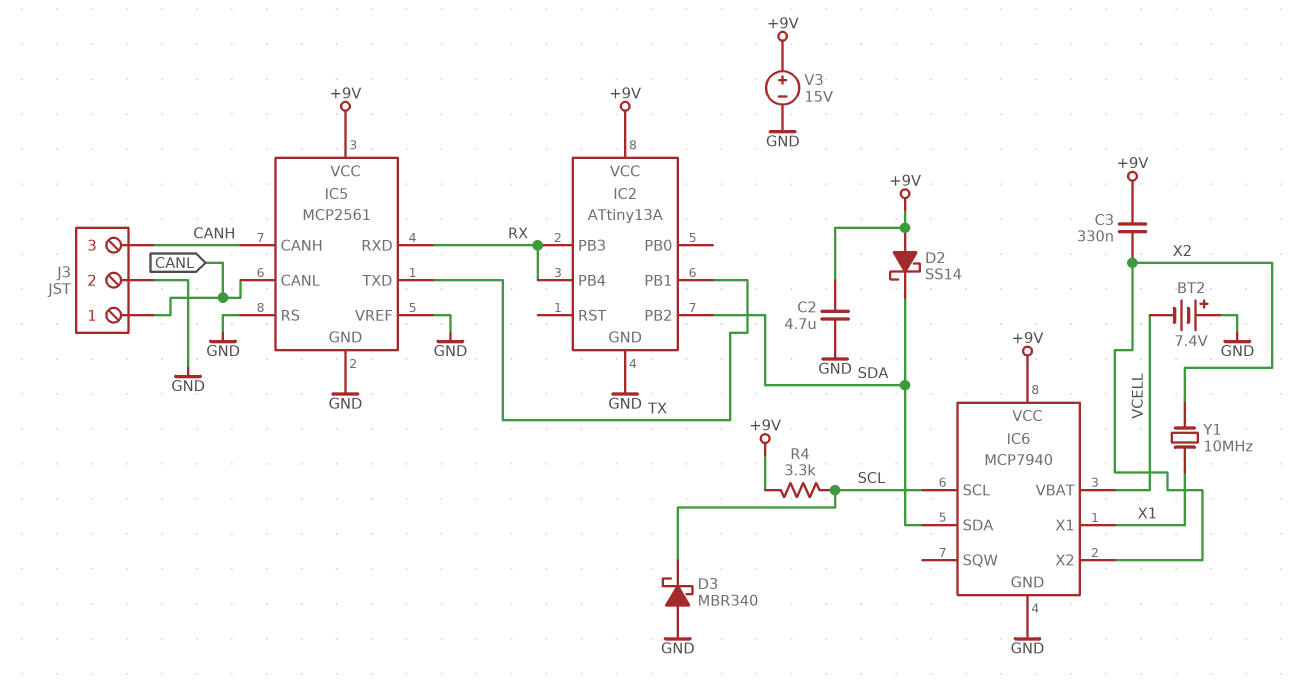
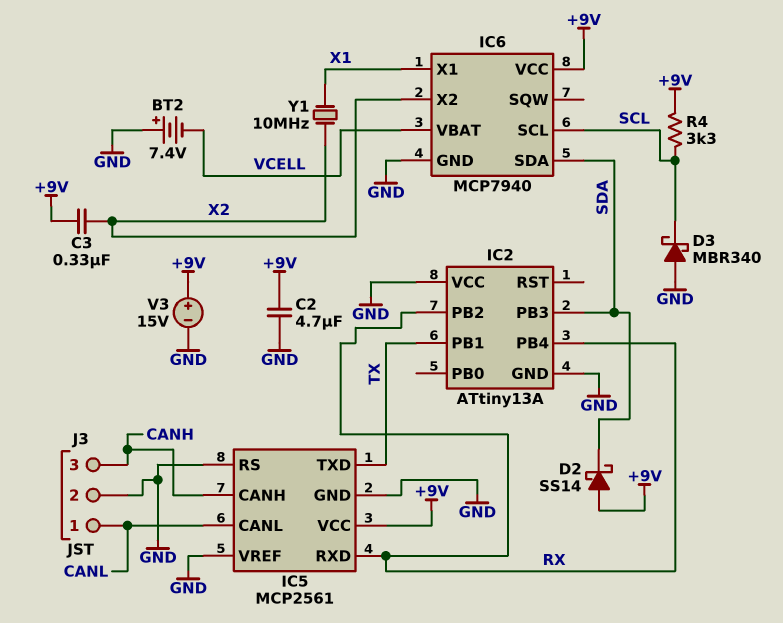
IC2 pin PB2: SDA -> RX
IC2 pin PB3: RX -> SDA
IC2 pin VCC: +9V -> GND

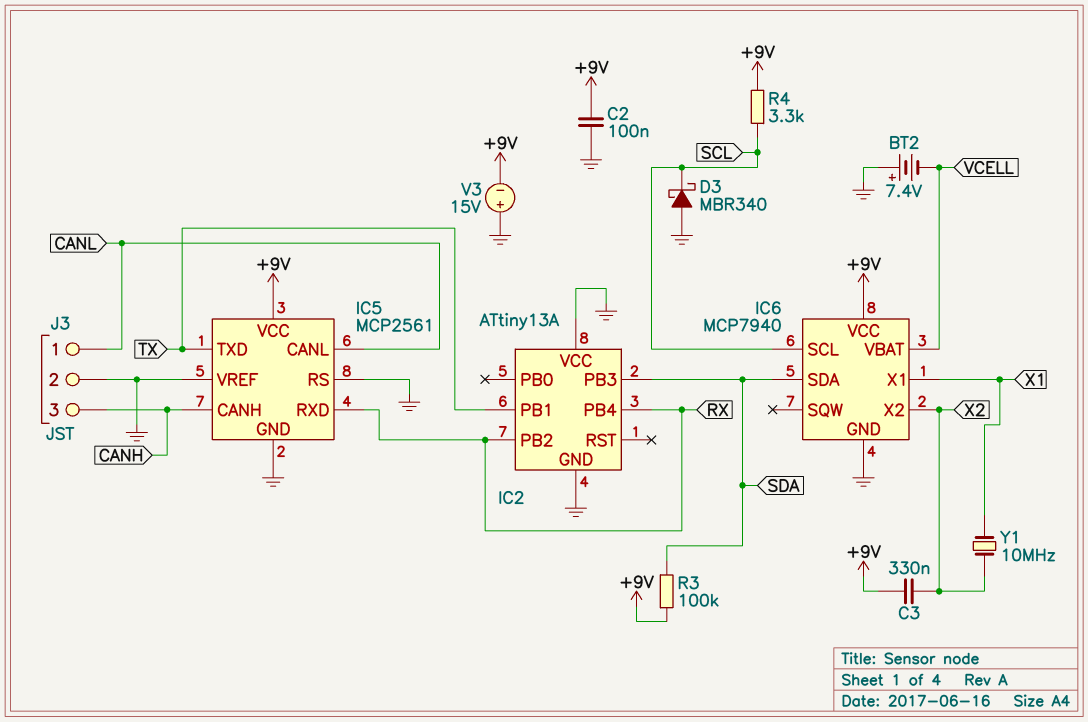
C2: 4.7uF (+9V, GND) -> 100nF (+9V, GND)
D2: schottky SS14 (A +9V, K SDA) -> none
R3: none -> 100k (+9V, SDA)
V3: 15V (plus +9V, minus GND) -> 15V (plus GND, minus +9V)

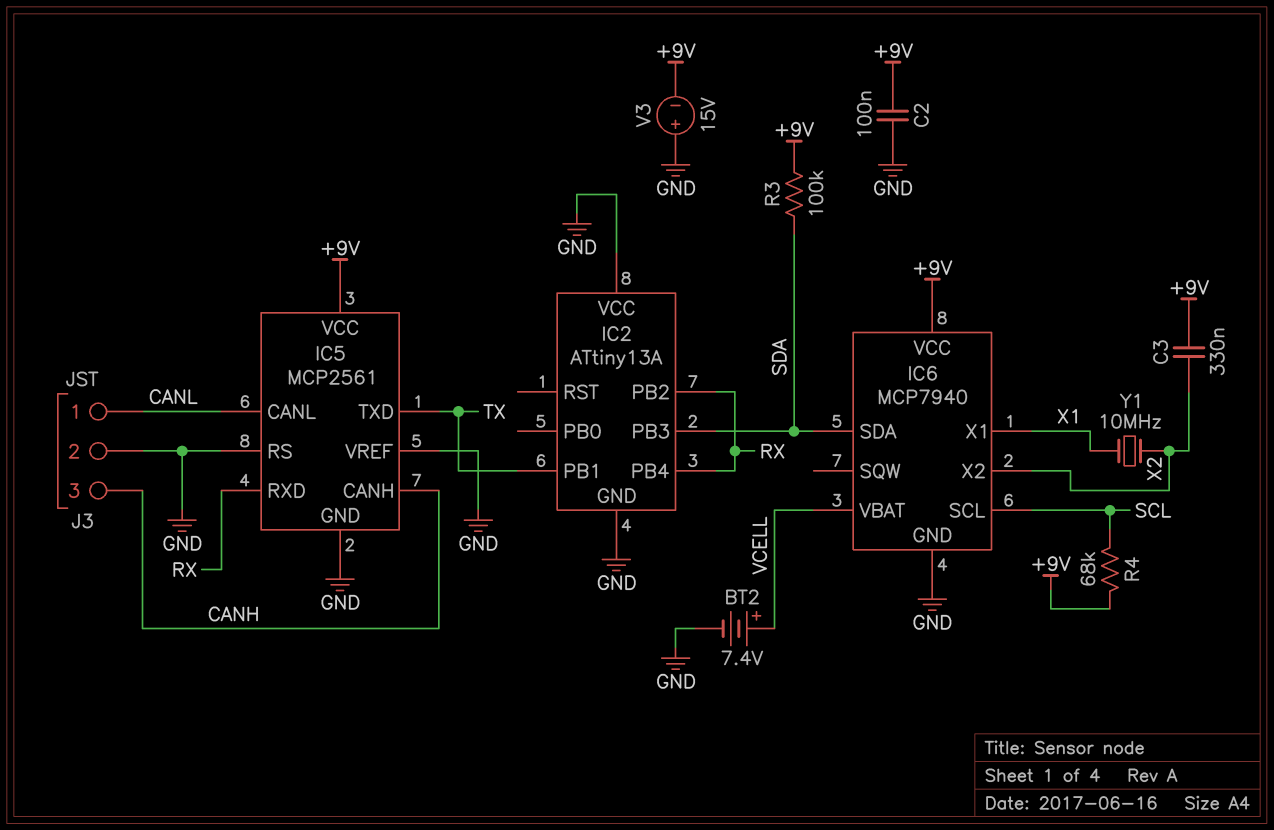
BT2: 7.4V (plus GND, minus VCELL) -> 7.4V (plus VCELL, minus GND)
D3: schottky MBR340 (A GND, K SCL) -> none
R4: 3.3k (+9V, SCL) -> 68k (+9V, SCL)

